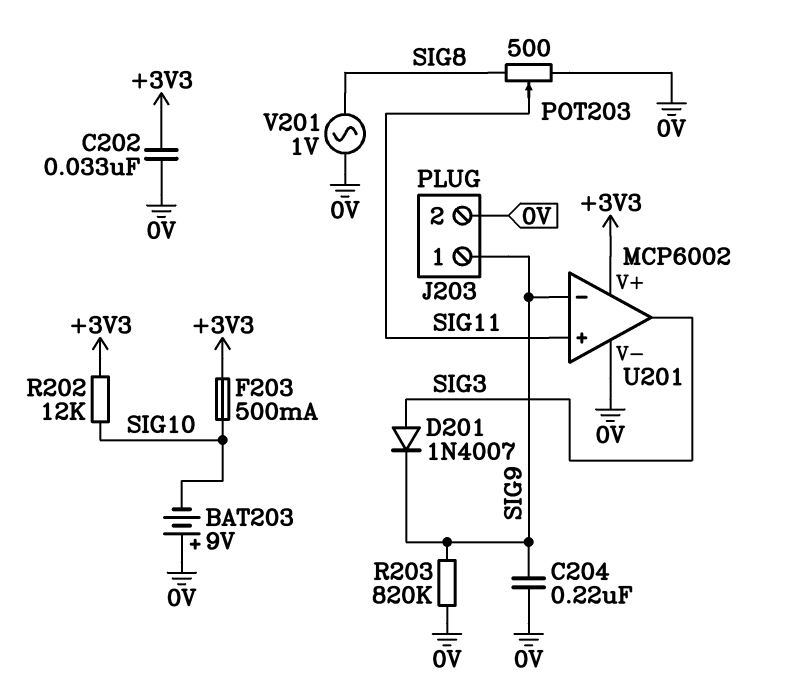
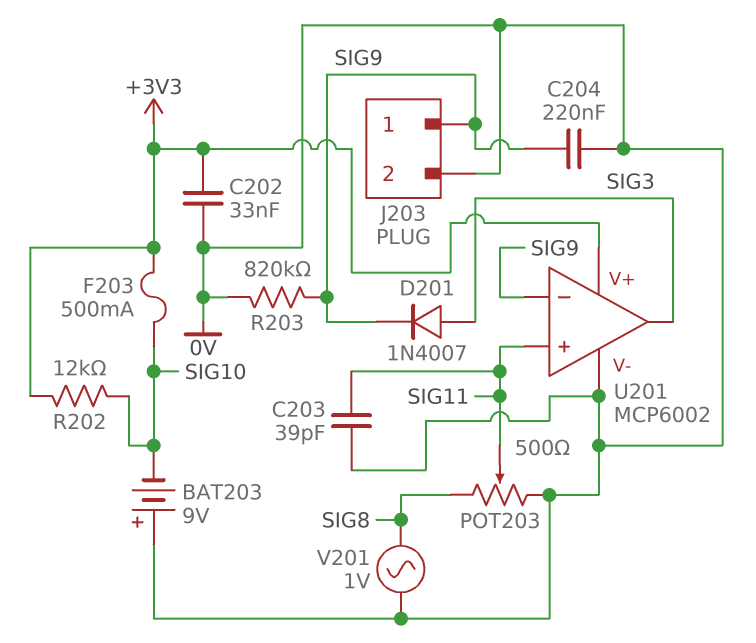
C203: none -> 39pF (0V, SIG11)

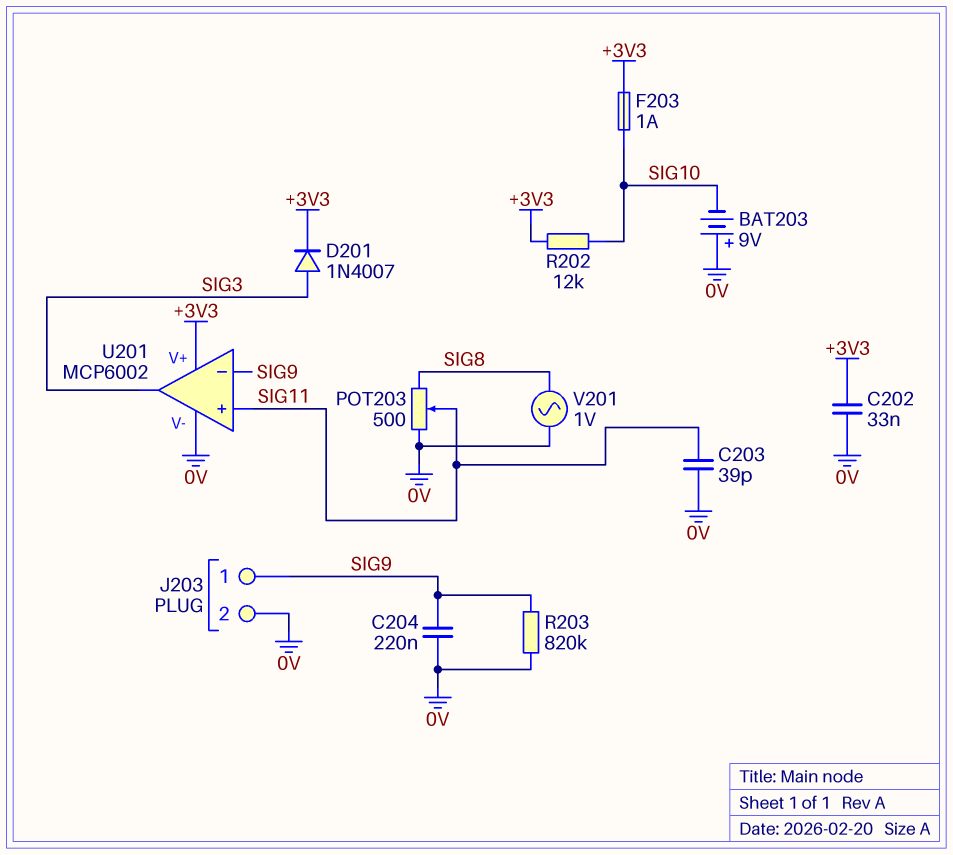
D201: diode 1N4007 (A SIG3, K SIG9) -> diode 1N4007 (A SIG3, K +3V3)
F203: 500mA (+3V3, SIG10) -> 1A (+3V3, SIG10)

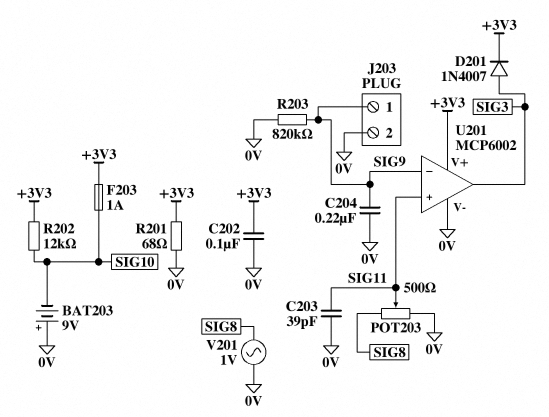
C202: 33nF (+3V3, 0V) -> 100nF (+3V3, 0V)
R201: none -> 68 (+3V3, 0V)

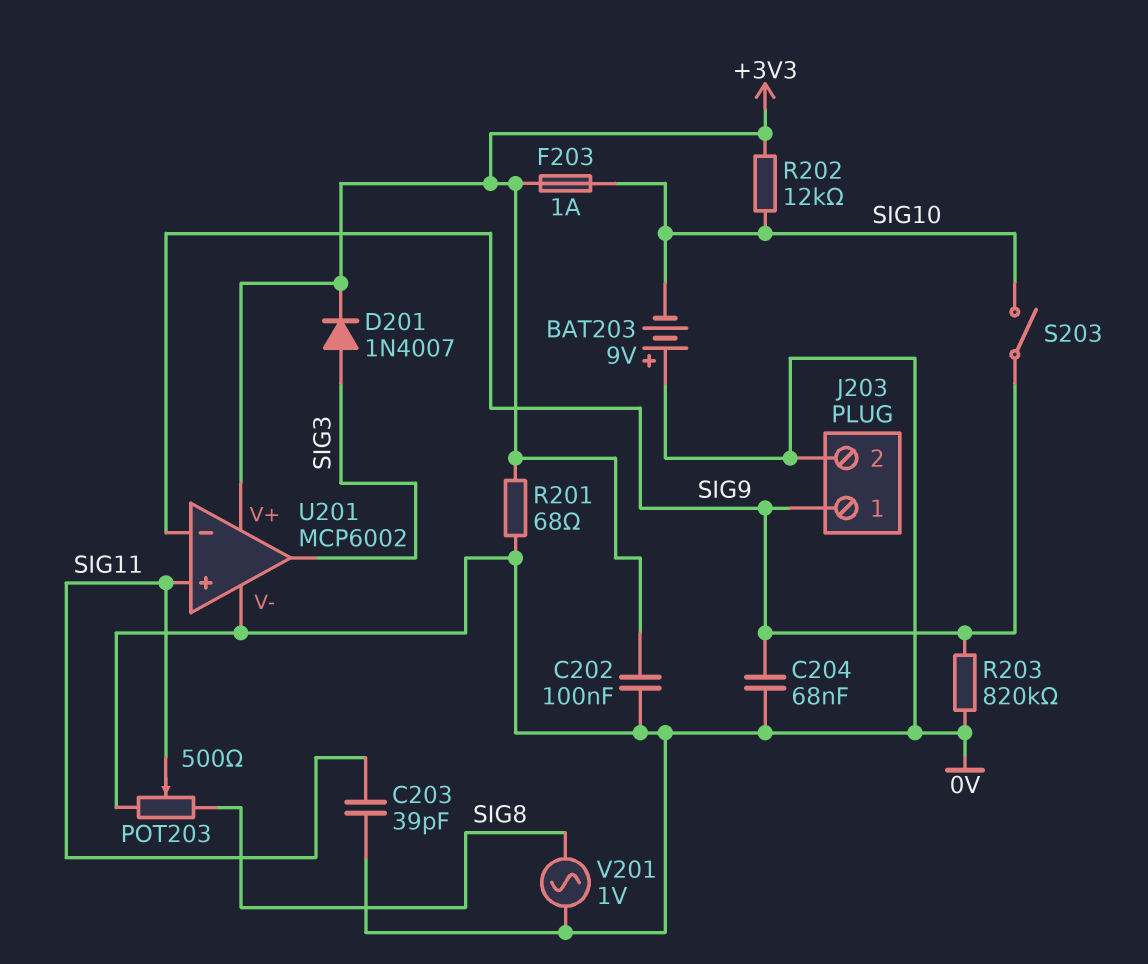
C204: 220nF (0V, SIG9) -> 68nF (0V, SIG9)
S203: none -> switch (SIG9, SIG10)

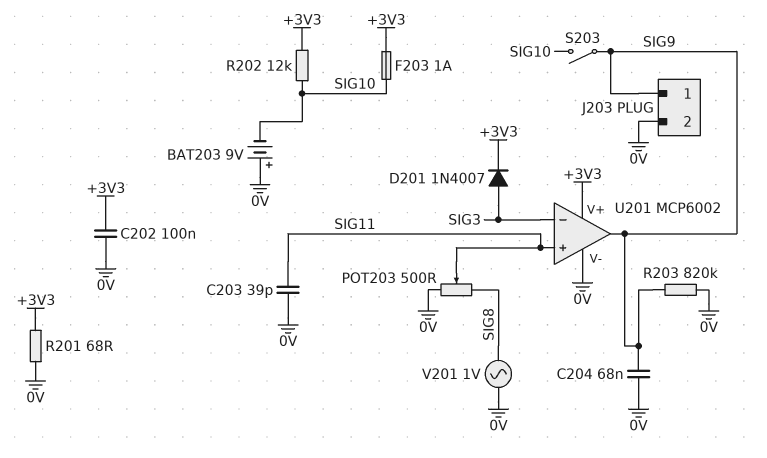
U201 pin in-: SIG9 -> SIG3
U201 pin out: SIG3 -> SIG9

